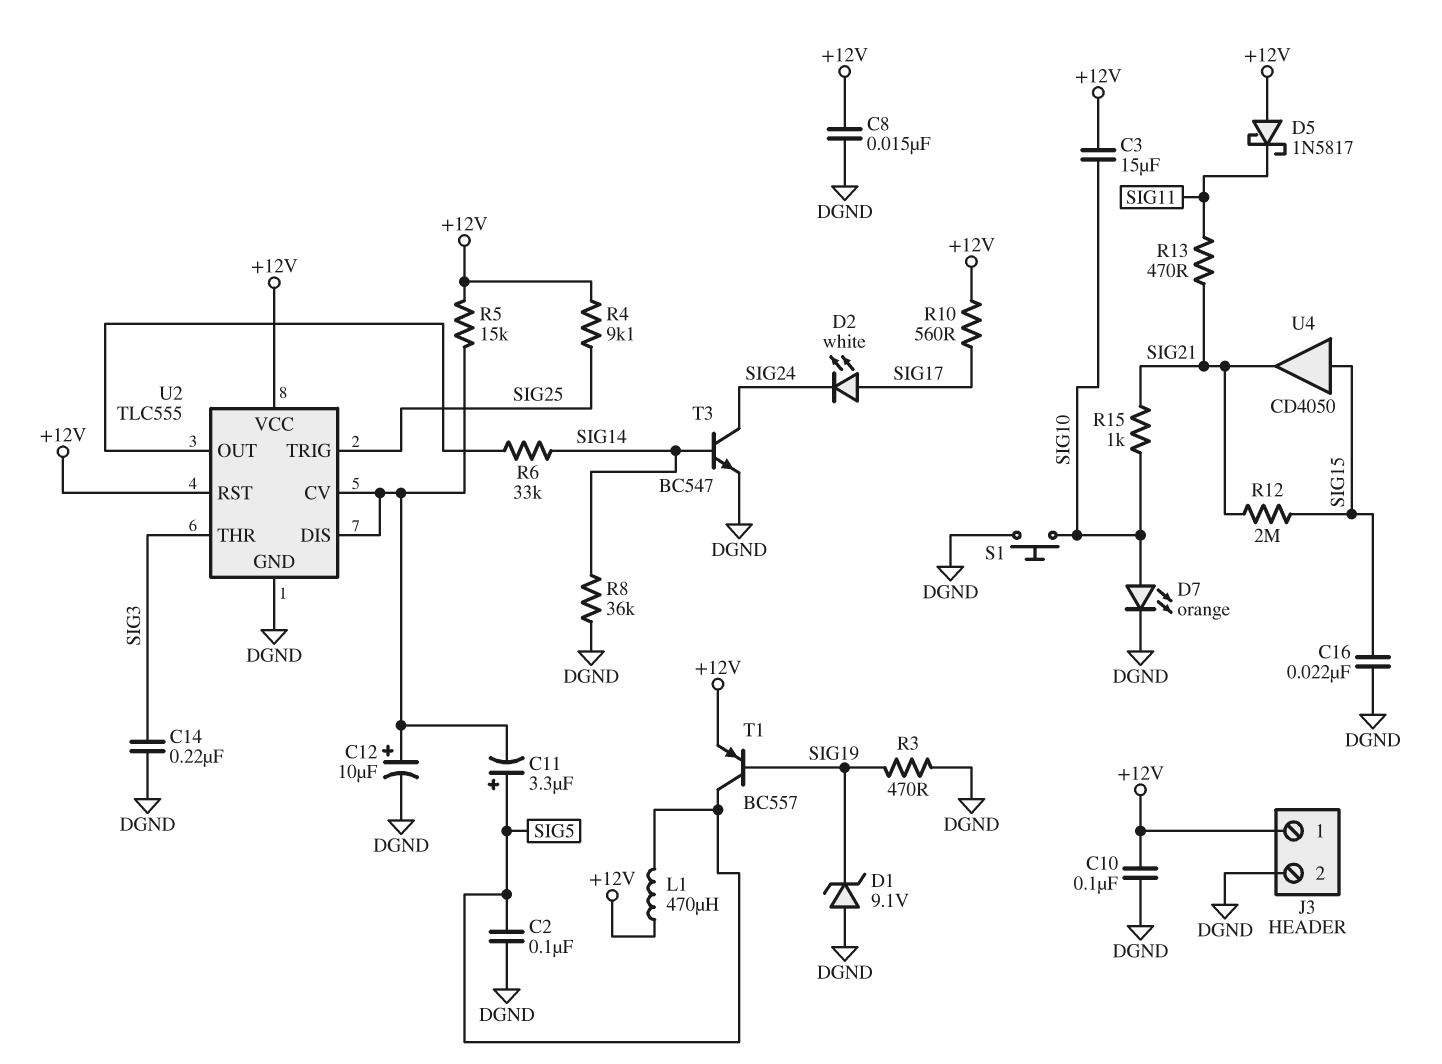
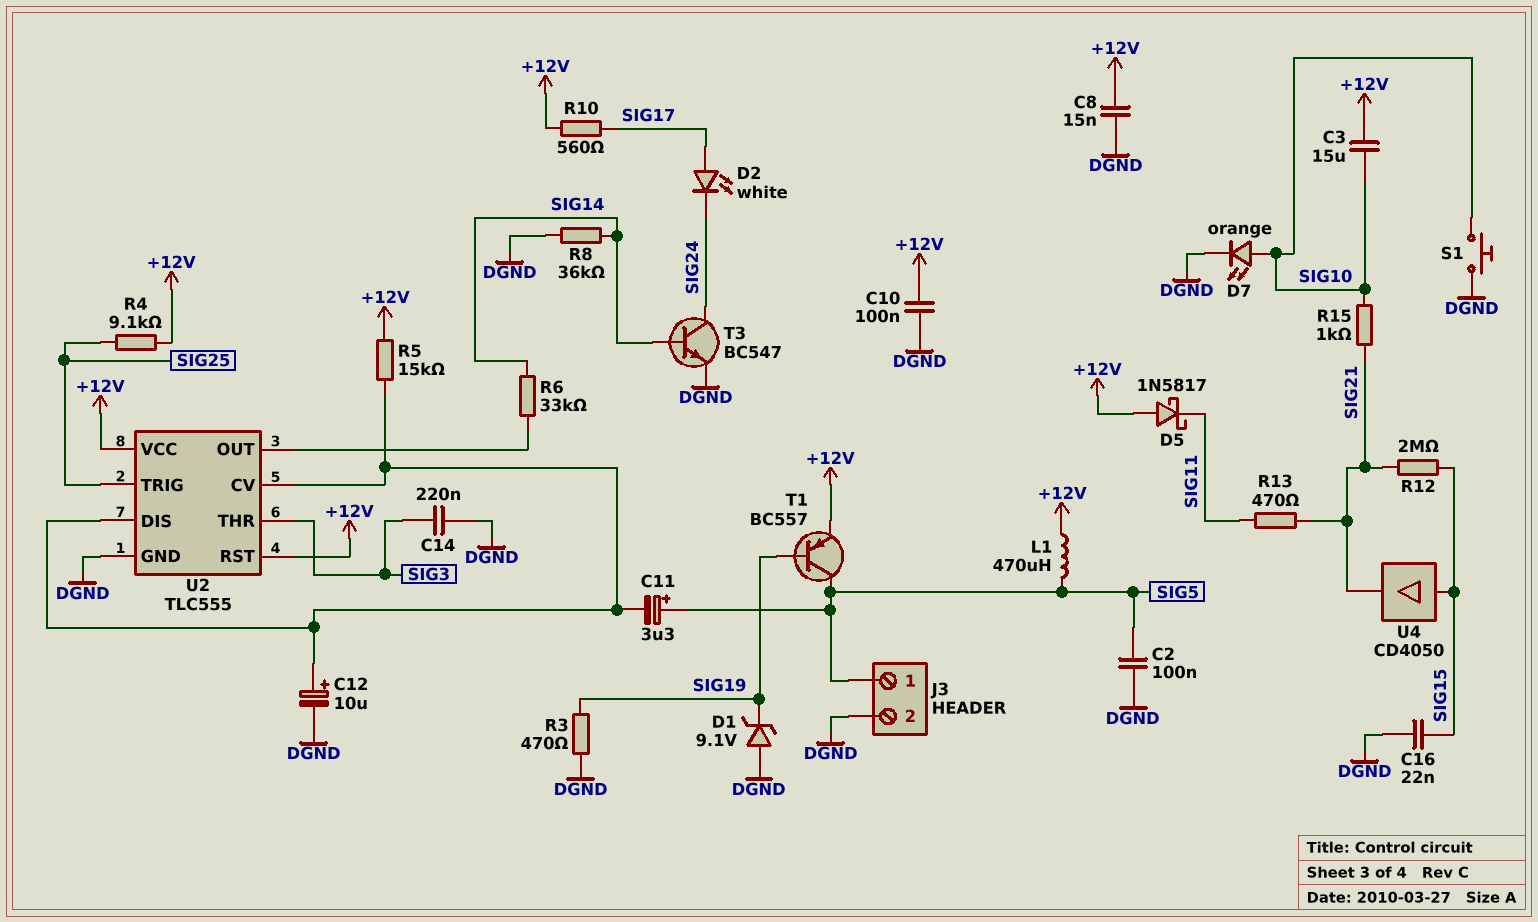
J3 pin 1: +12V -> SIG5

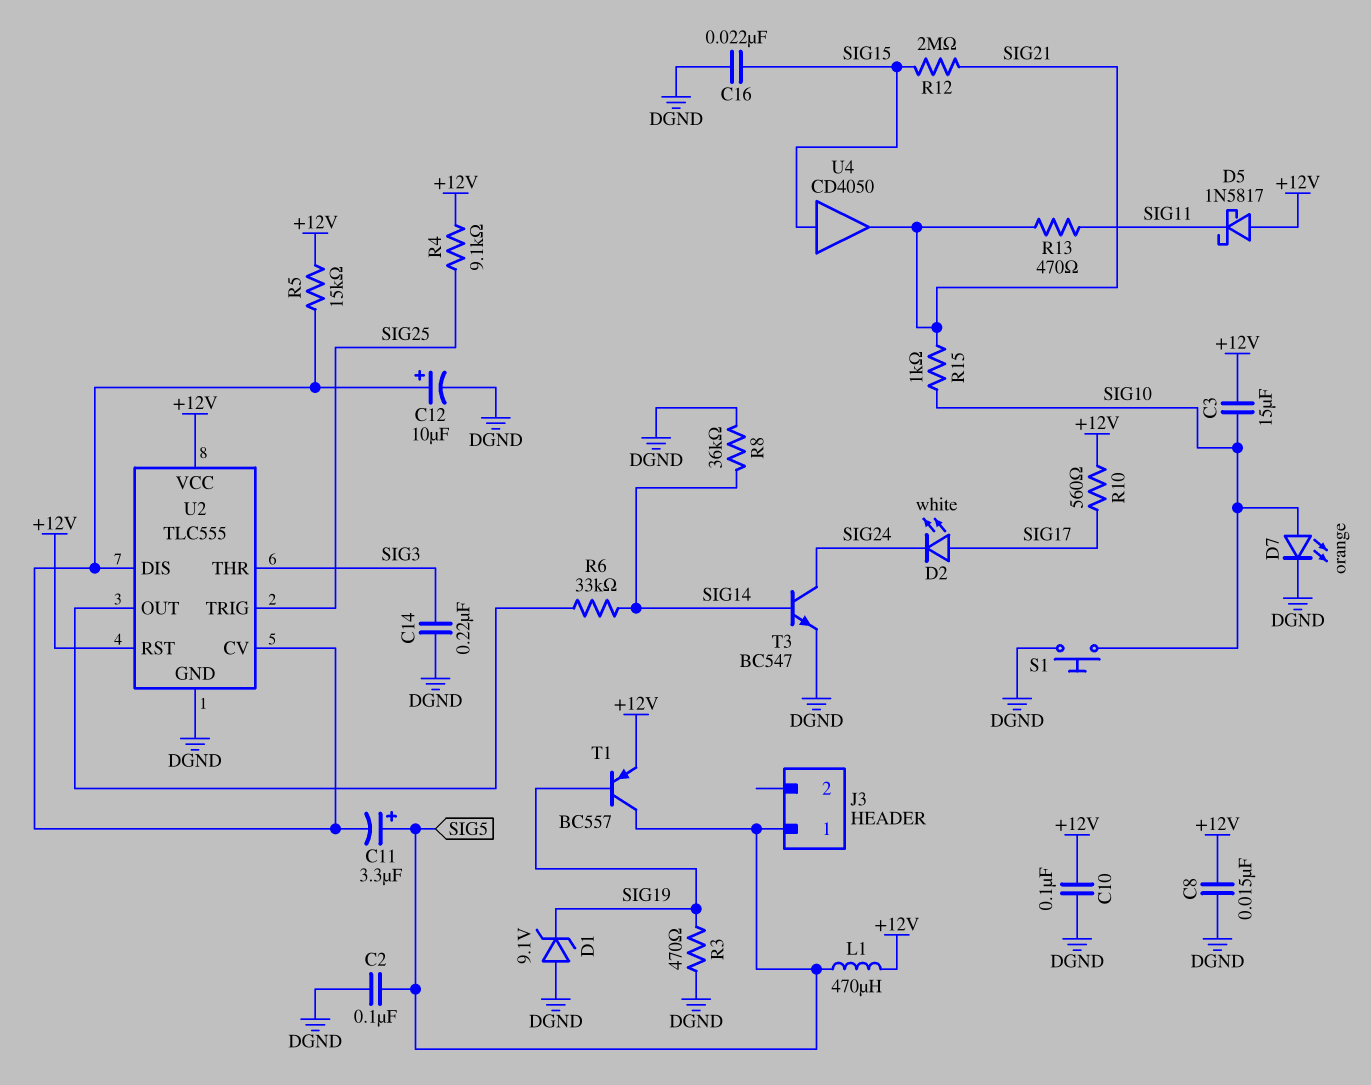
J3 pin 2: DGND -> none

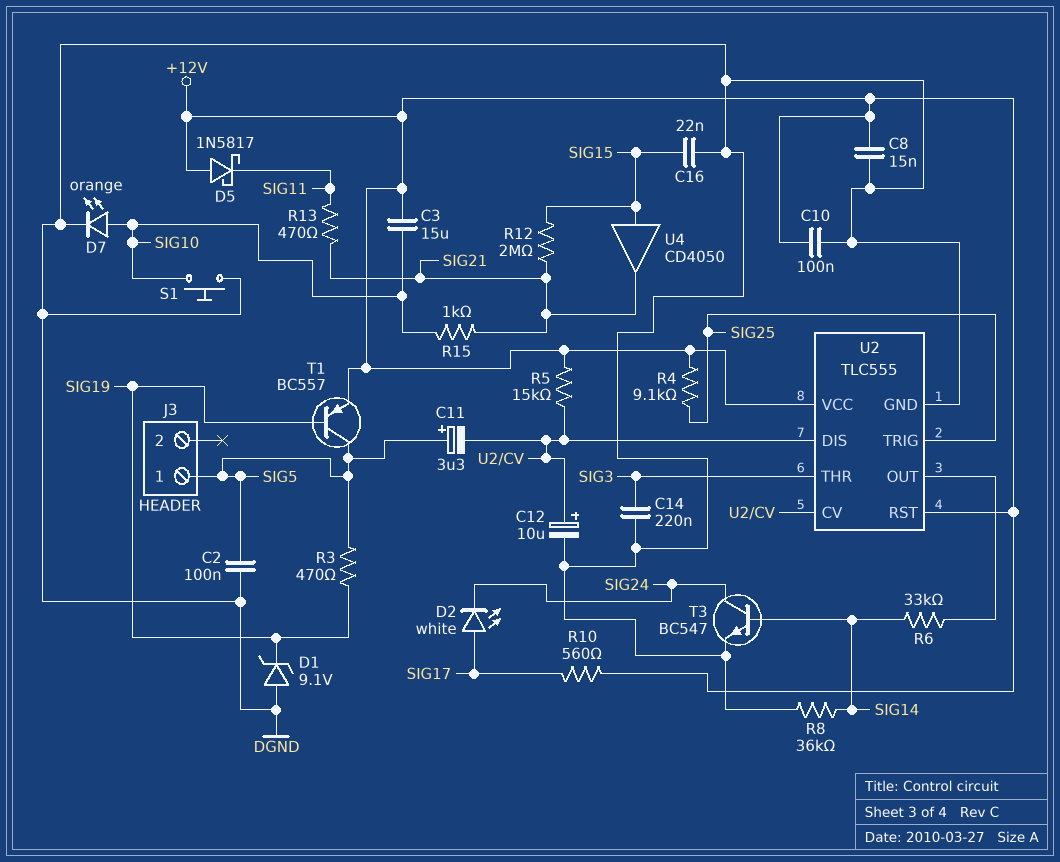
L1: 470uH (+12V, SIG5) -> none
R3: 470 (DGND, SIG19) -> 470 (SIG5, SIG19)

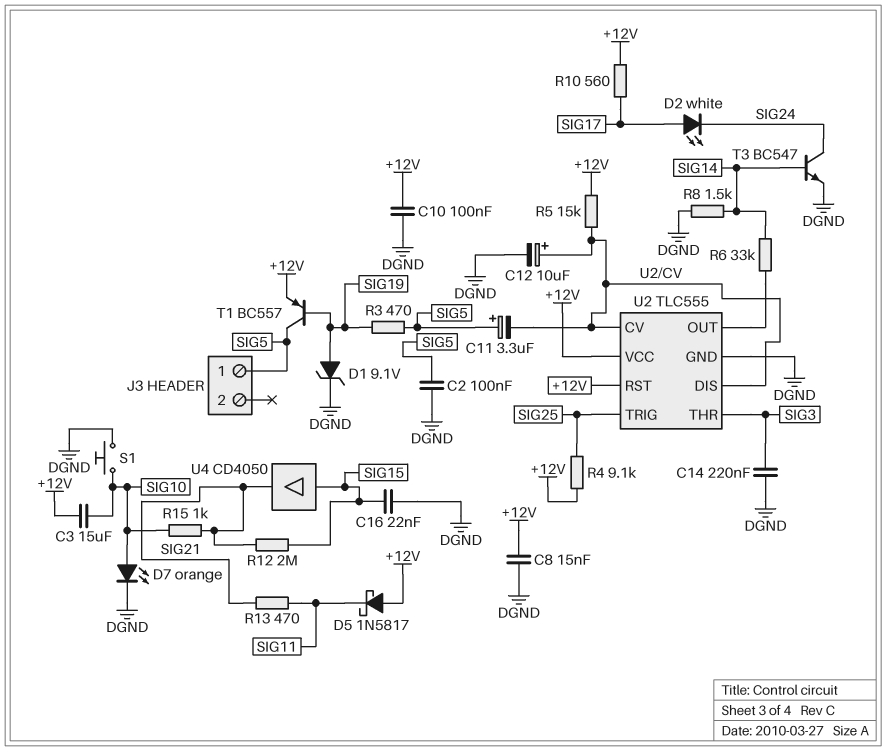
D1: zener 9.1V (A DGND, K SIG19) -> zener 9.1V (A SIG19, K DGND)
R8: 36k (DGND, SIG14) -> 1.5k (DGND, SIG14)

